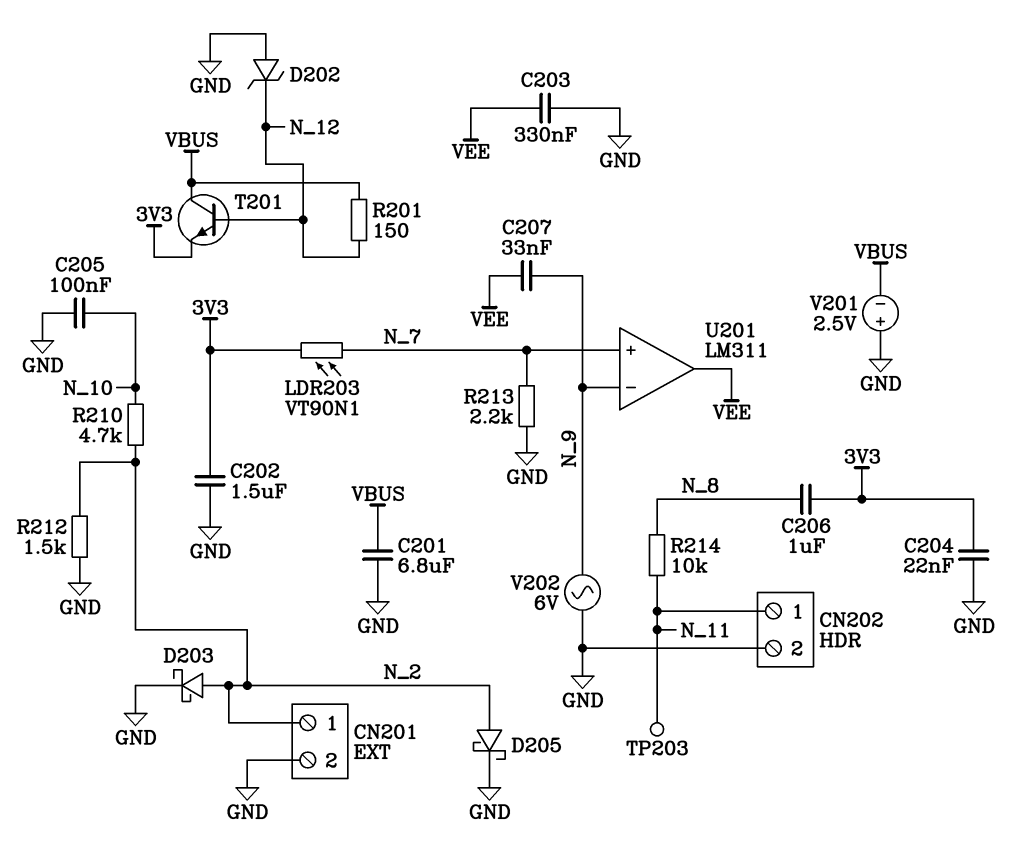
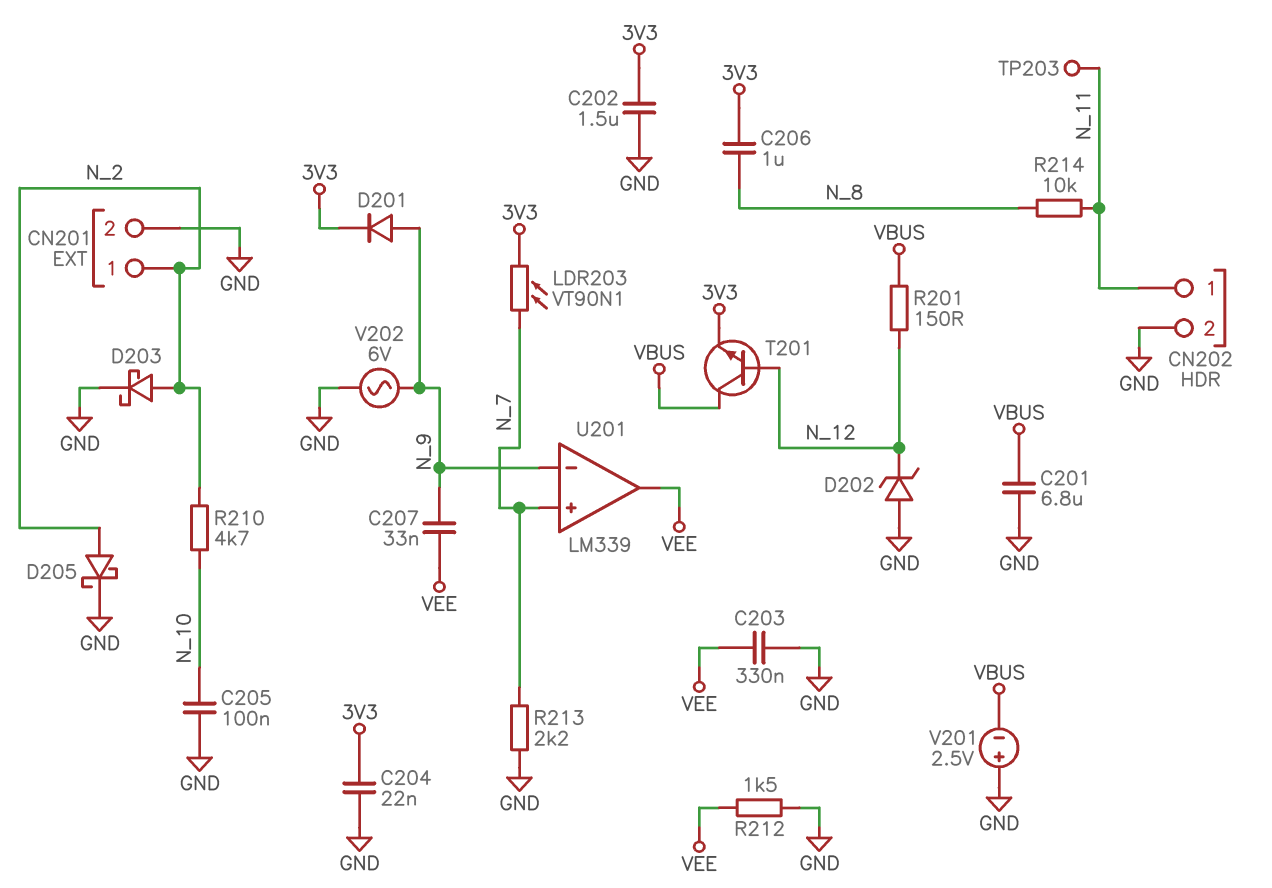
D201: none -> diode (A N_9, K 3V3)
R212: 1.5k (GND, N_2) -> 1.5k (GND, VEE)
U201: LM311 -> LM339

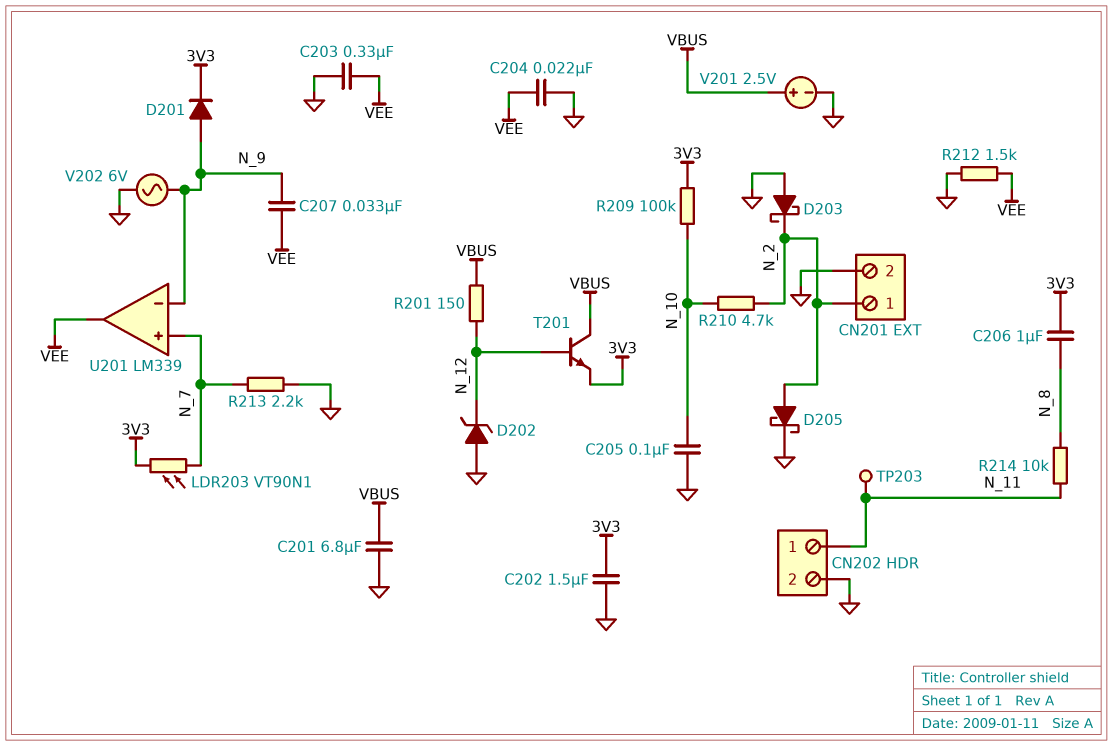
C204: 22nF (3V3, GND) -> 22nF (GND, VEE)
D203: schottky (A N_2, K GND) -> schottky (A GND, K N_2)
R209: none -> 100k (3V3, N_10)
V201: 2.5V (plus GND, minus VBUS) -> 2.5V (plus VBUS, minus GND)

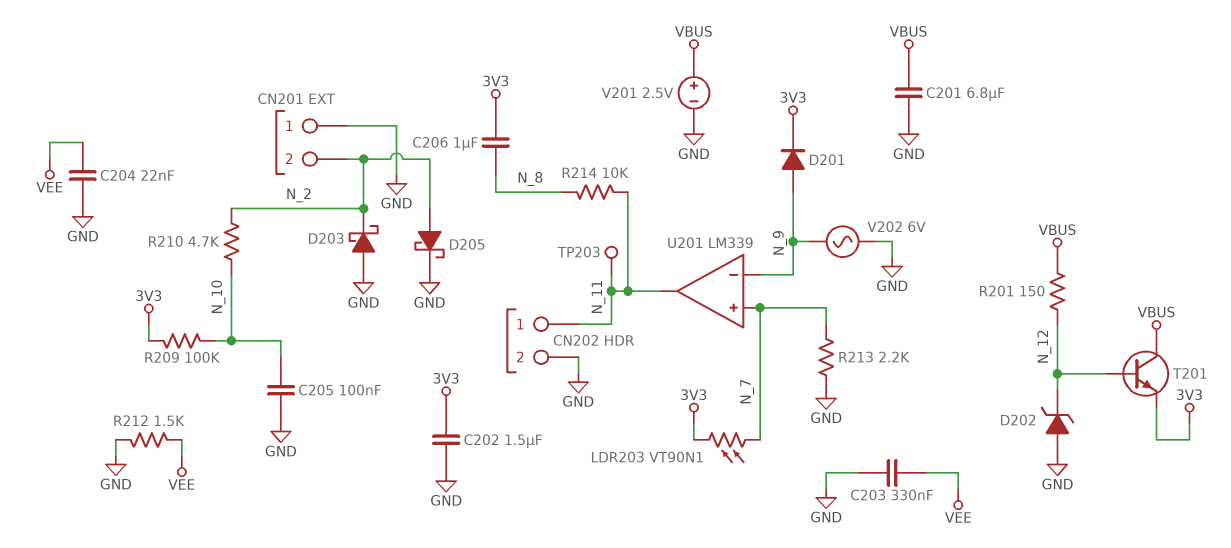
C207: 33nF (N_9, VEE) -> none
CN201 pin 1: N_2 -> GND
CN201 pin 2: GND -> N_2
U201 pin out: VEE -> N_11

